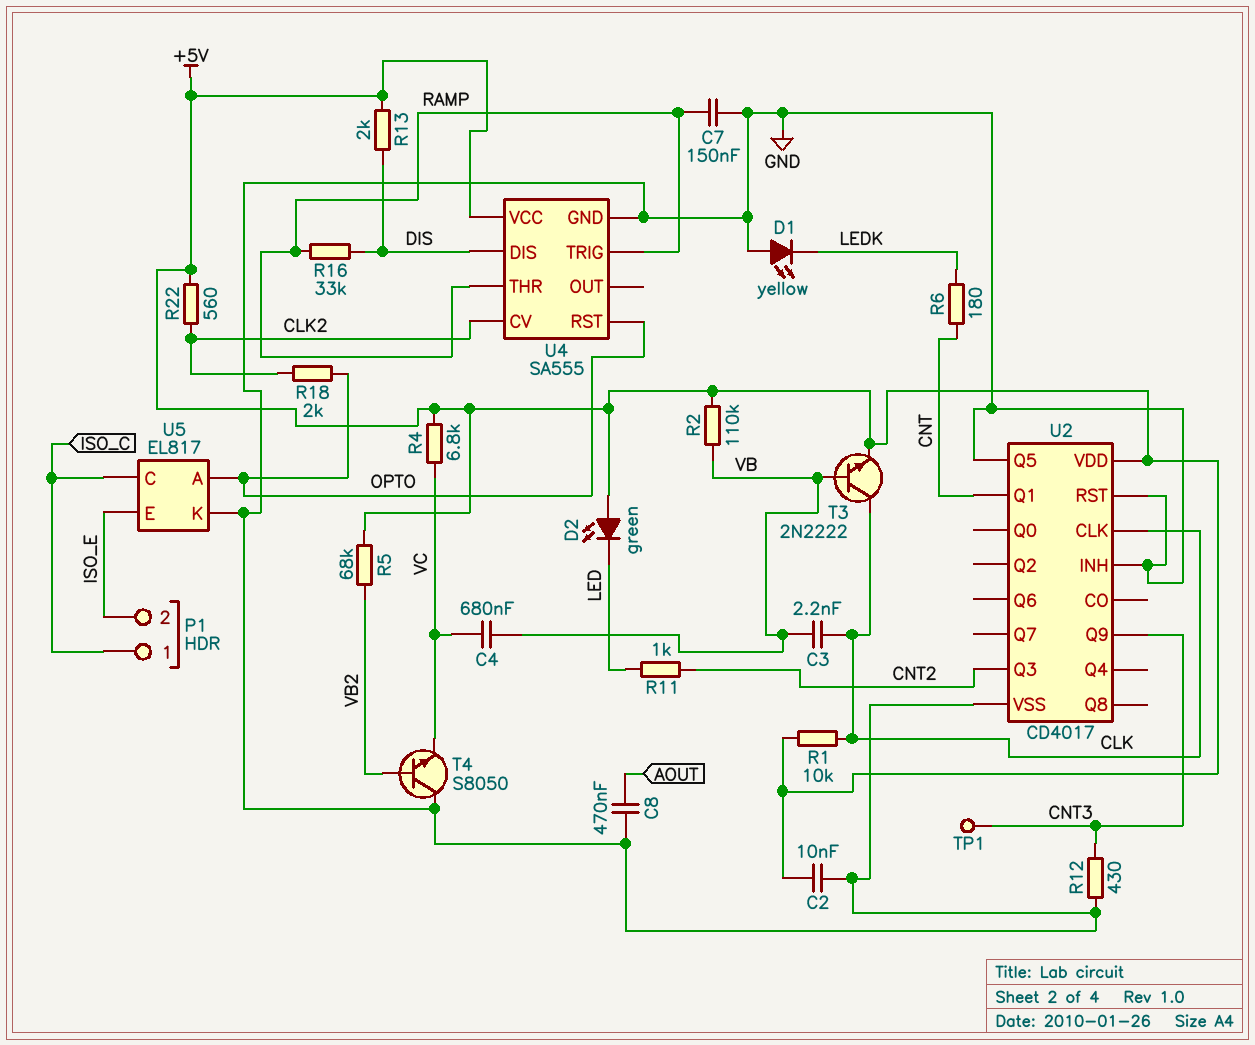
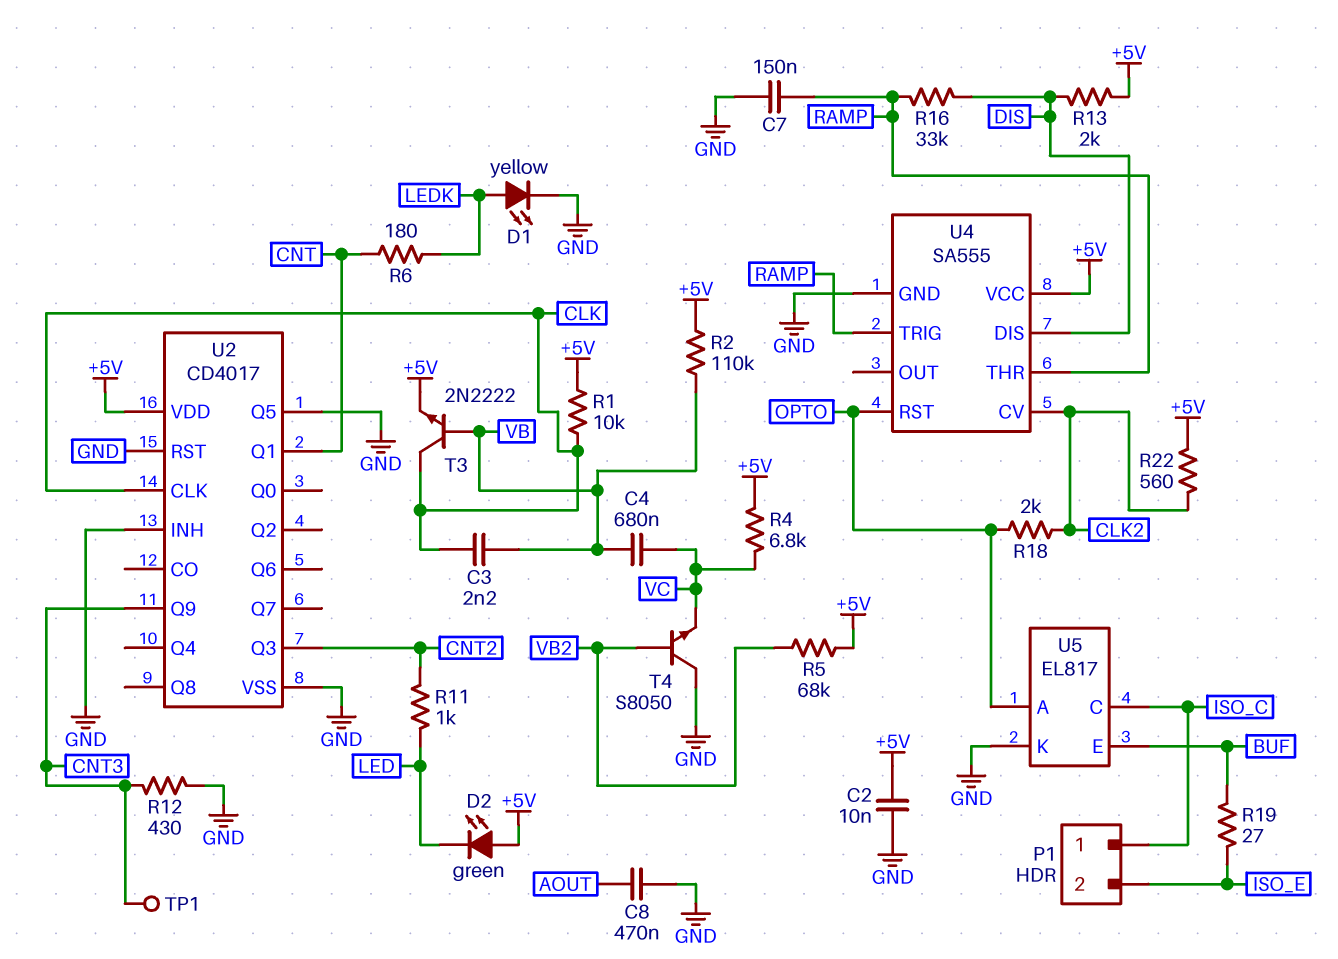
D1: LED yellow (A GND, K LEDK) -> LED yellow (A LEDK, K GND)
R19: none -> 27 (BUF, ISO_E)
U5 pin E: ISO_E -> BUF

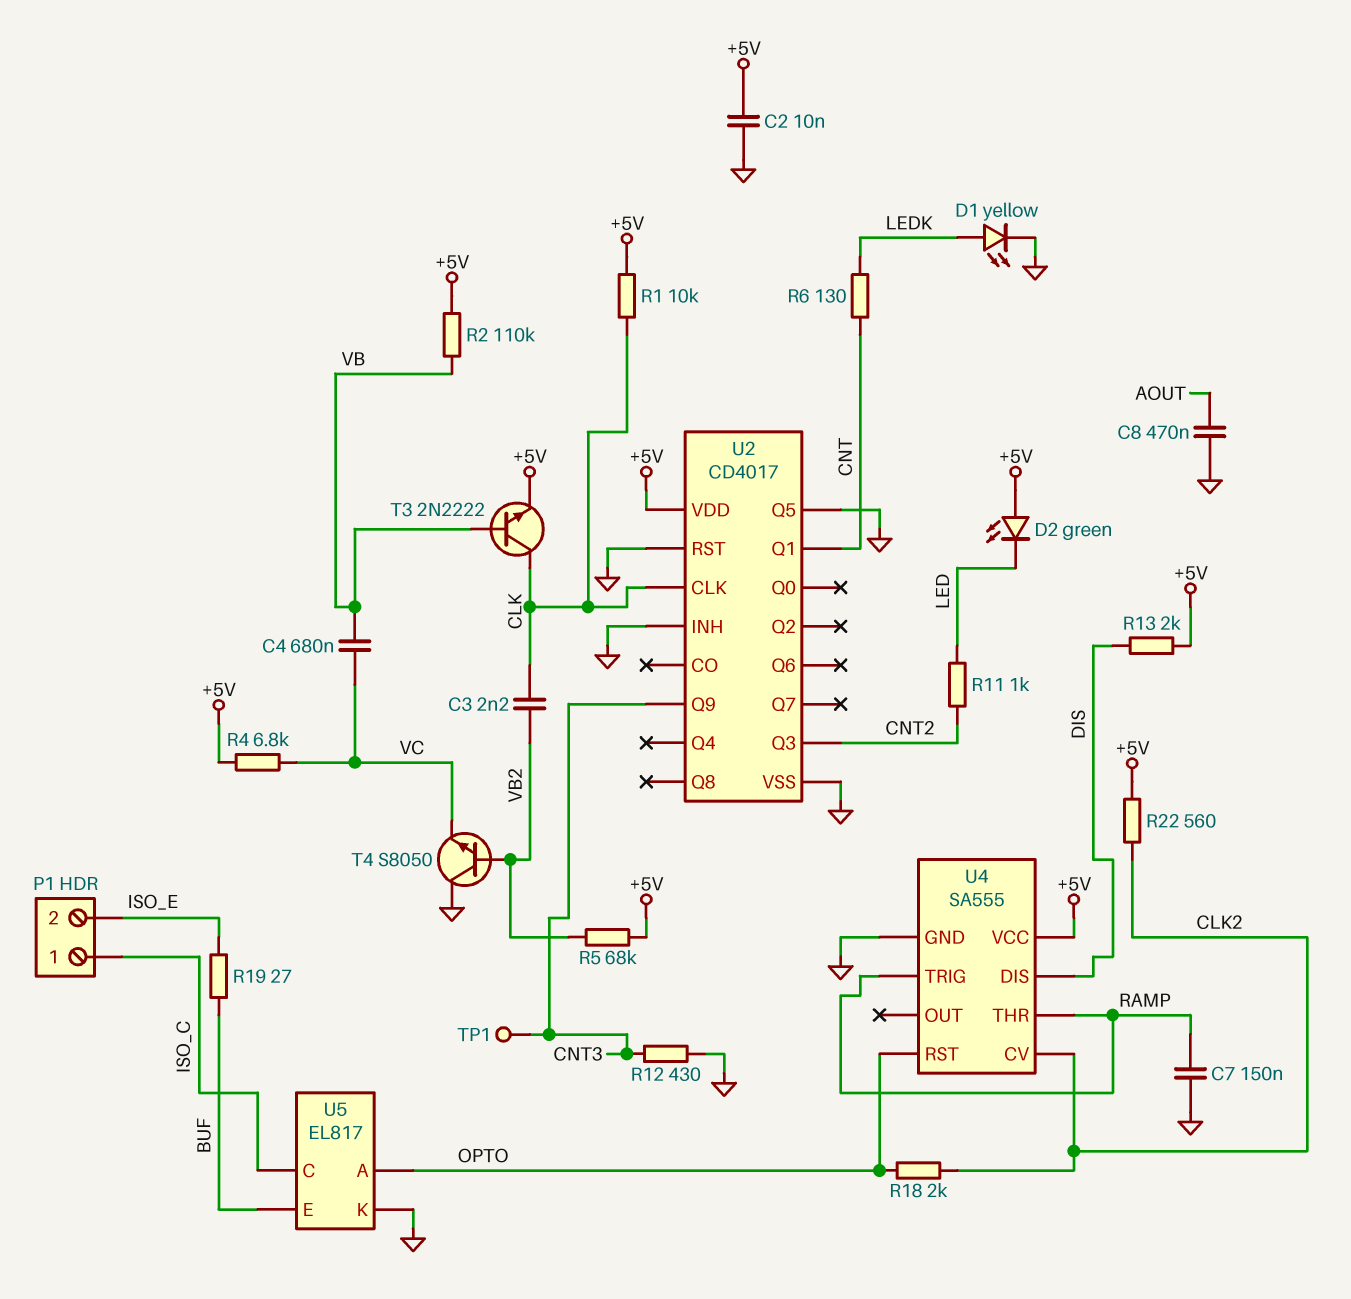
C3: 2.2nF (CLK, VB) -> 2.2nF (CLK, VB2)
R6: 180 (CNT, LEDK) -> 130 (CNT, LEDK)
R16: 33k (DIS, RAMP) -> none

